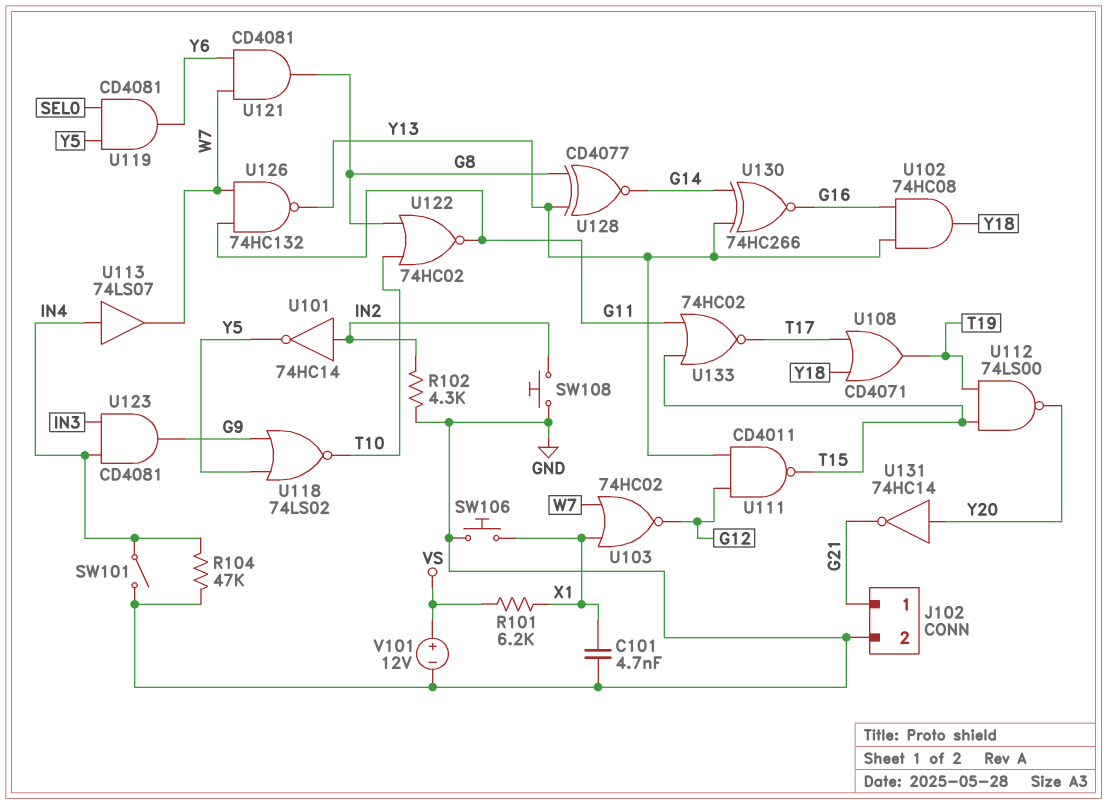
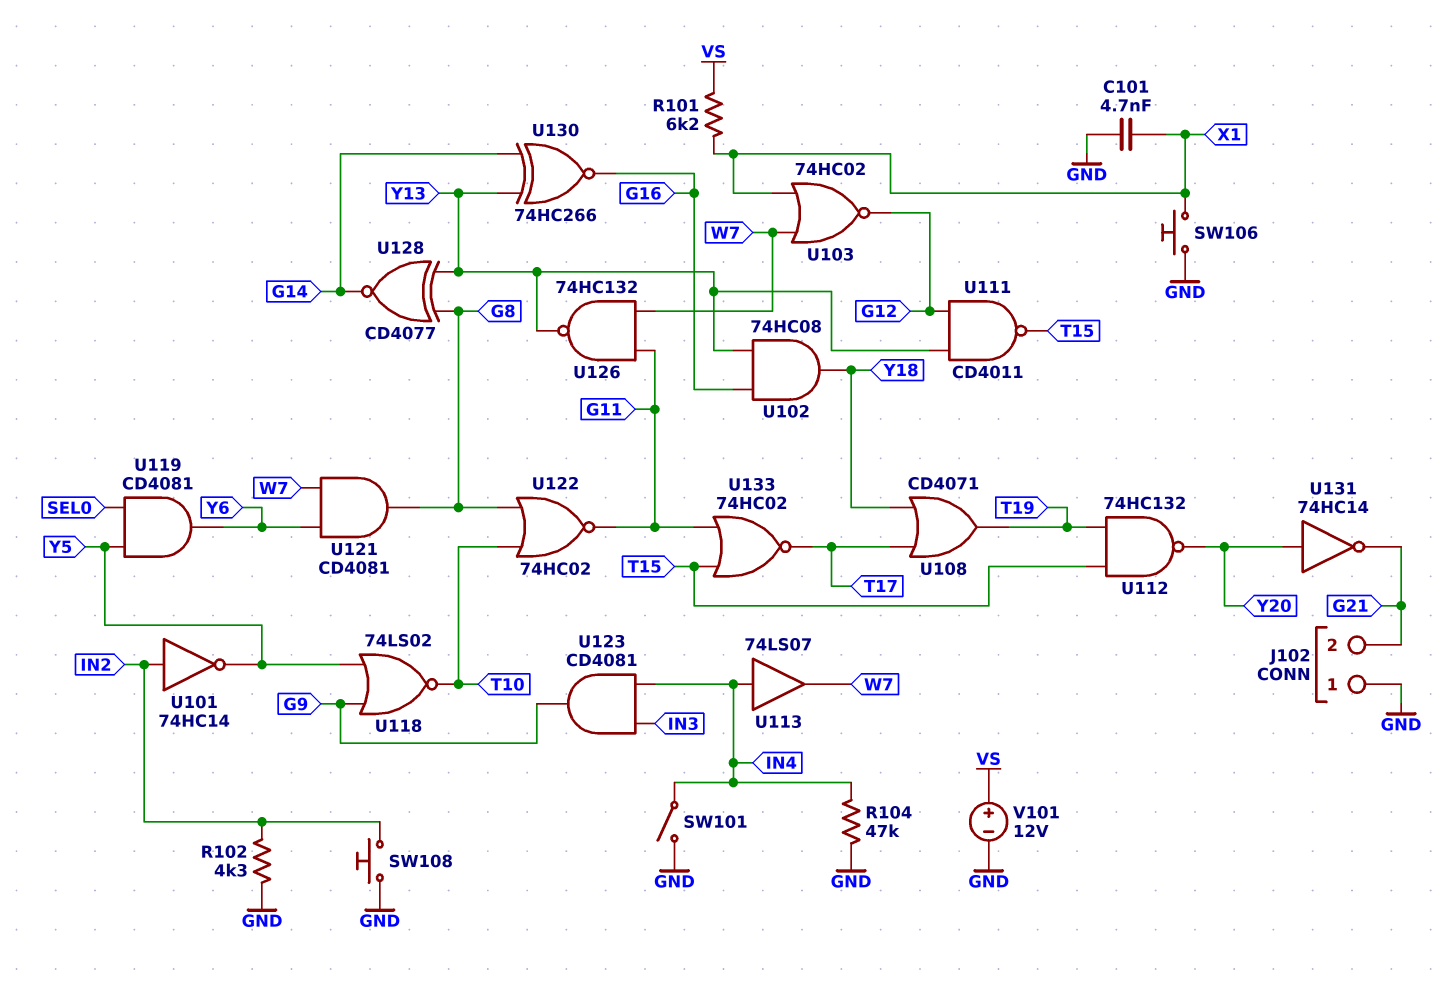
J102 pin 1: G21 -> GND
J102 pin 2: GND -> G21
U112: NAND 74LS00 (in T15, in T19, out Y20) -> NAND 74HC132 (in T15, in T19, out Y20)

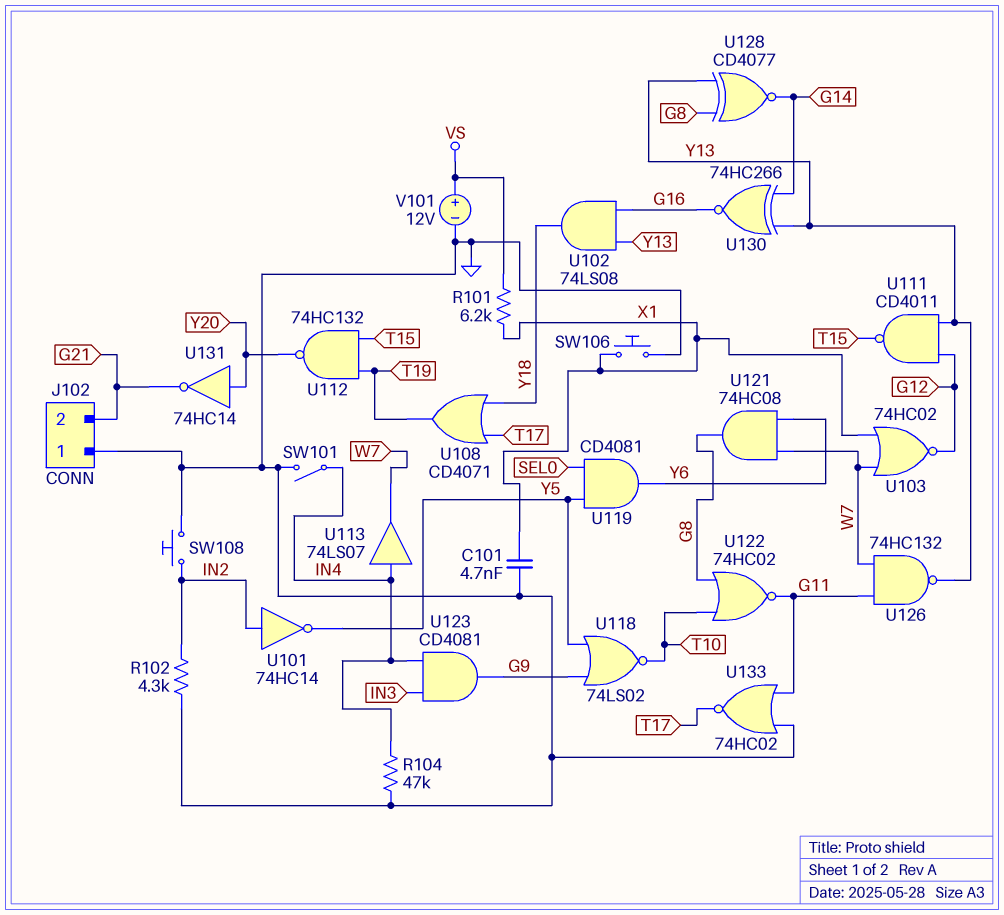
U102: AND 74HC08 (in G16, in Y13, out Y18) -> AND 74LS08 (in G16, in Y13, out Y18)
U121: AND CD4081 (in W7, in Y6, out G8) -> AND 74HC08 (in W7, in Y6, out G8)
U133: NOR 74HC02 (in G11, in T15, out T17) -> NOR 74HC02 (in G11, in GND, out T17)

